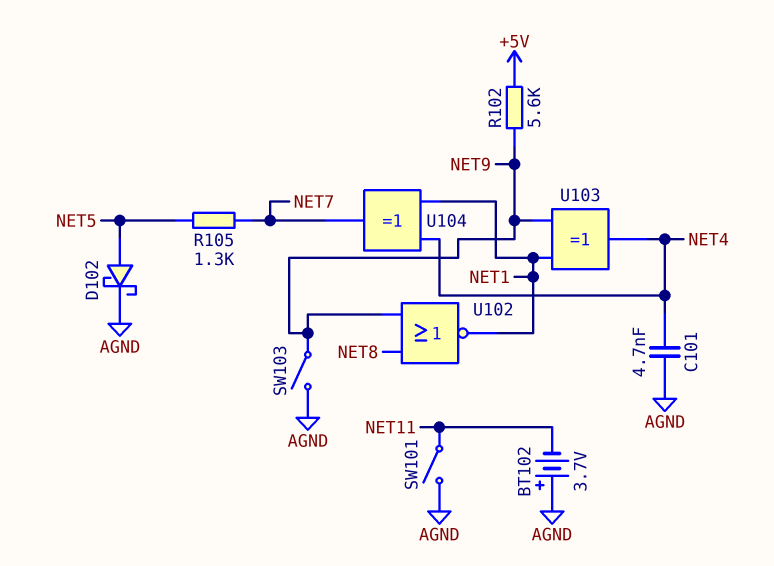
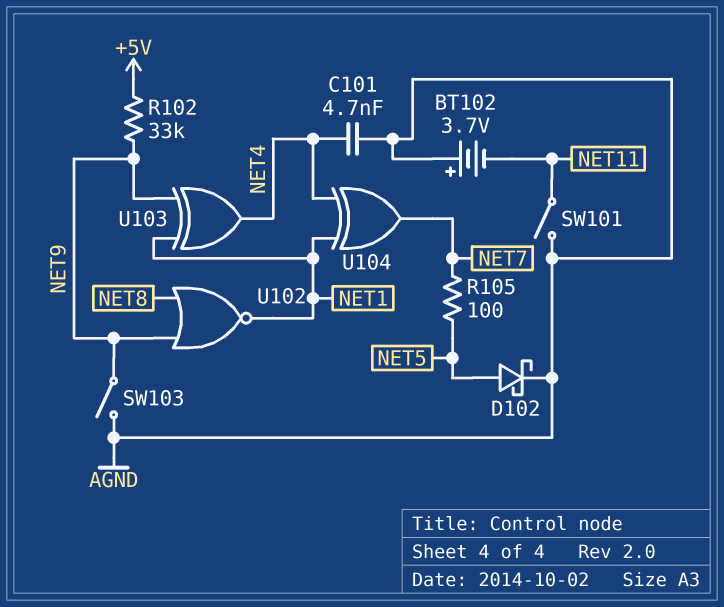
R102: 5.6k (+5V, NET9) -> 33k (+5V, NET9)
R105: 1.3k (NET5, NET7) -> 100 (NET5, NET7)

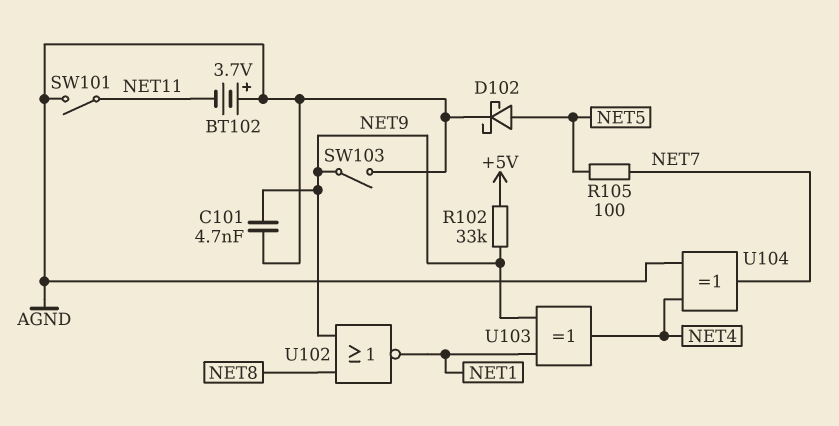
C101: 4.7nF (AGND, NET4) -> 4.7nF (AGND, NET9)
U104: XOR (in NET1, in NET4, out NET7) -> XOR (in AGND, in NET4, out NET7)

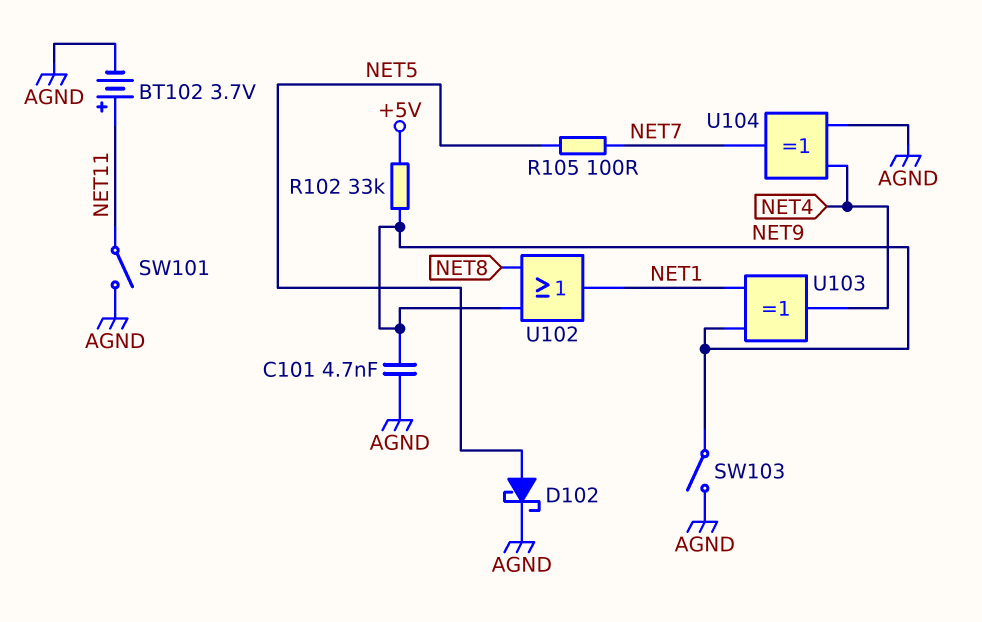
BT102: 3.7V (plus AGND, minus NET11) -> 3.7V (plus NET11, minus AGND)
U102: NOR (in NET8, in NET9, out NET1) -> OR (in NET8, in NET9, out NET1)

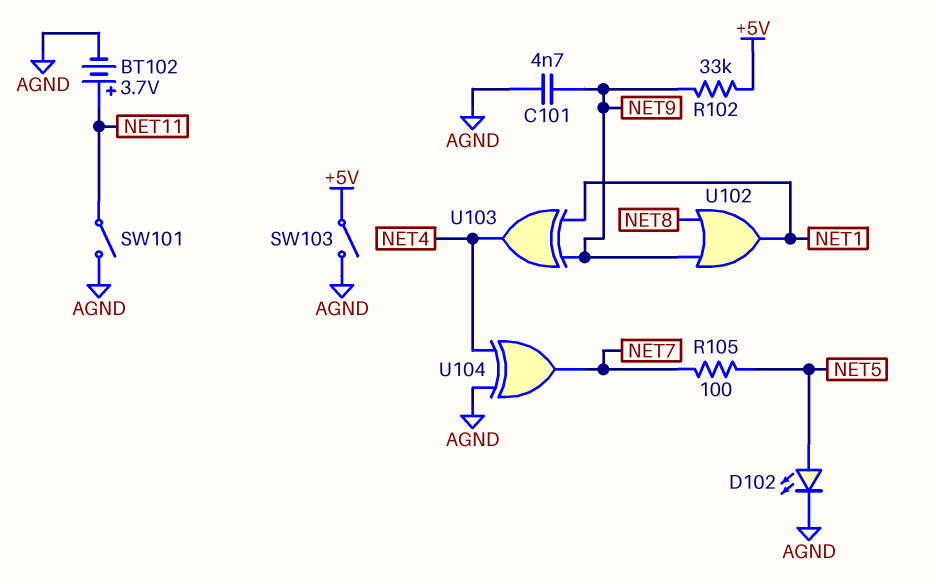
D102: schottky (A NET5, K AGND) -> LED (A NET5, K AGND)
SW103: switch (AGND, NET9) -> switch (+5V, AGND)

